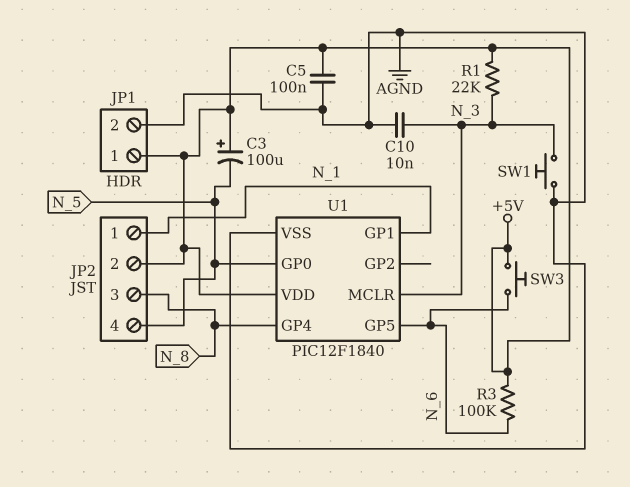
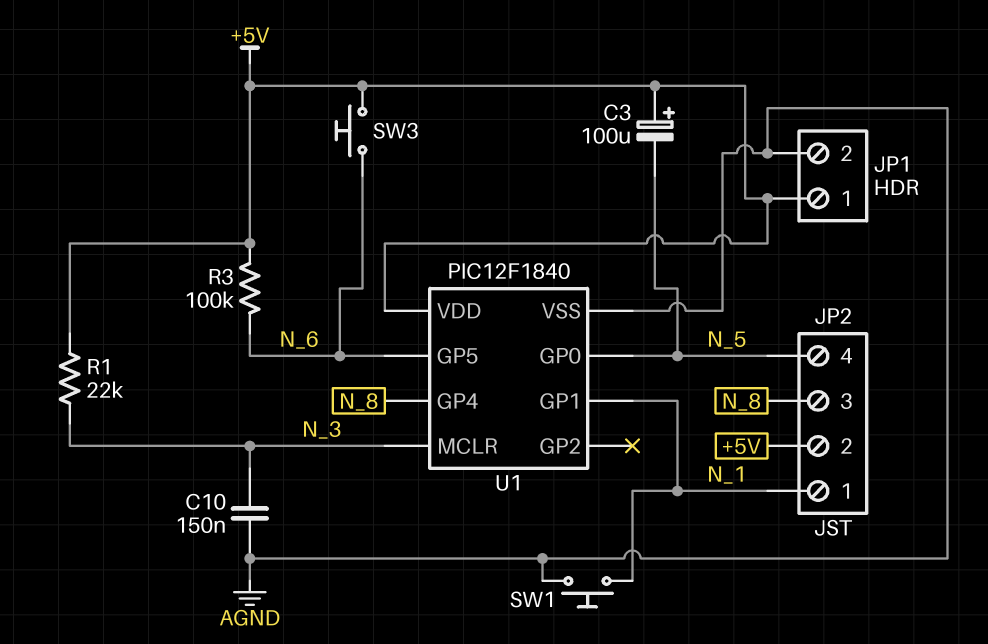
C5: 100nF (+5V, AGND) -> none
C10: 10nF (AGND, N_3) -> 150nF (AGND, N_3)
SW1: button (AGND, N_3) -> button (AGND, N_1)

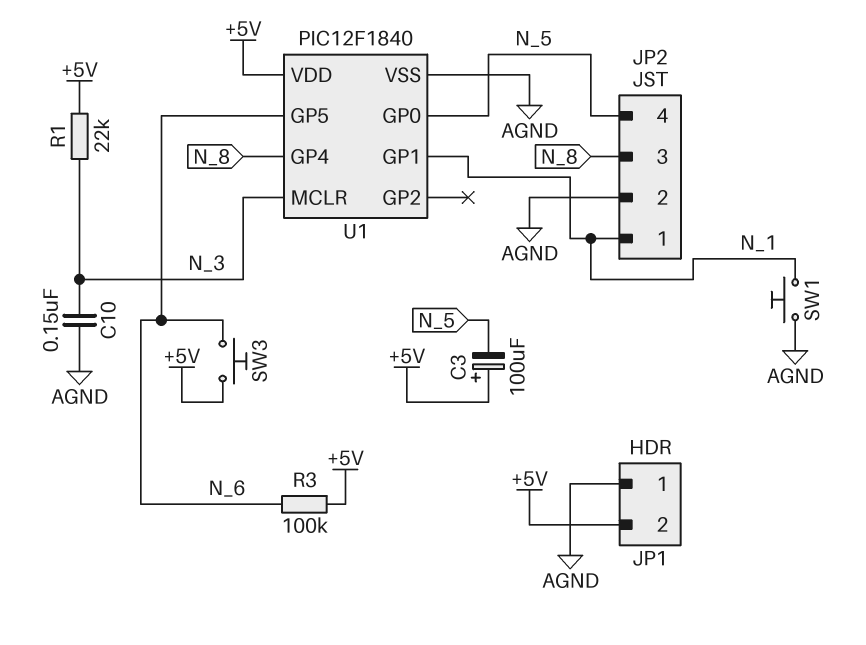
JP1 pin 1: +5V -> AGND
JP1 pin 2: AGND -> +5V
JP2 pin 2: +5V -> AGND

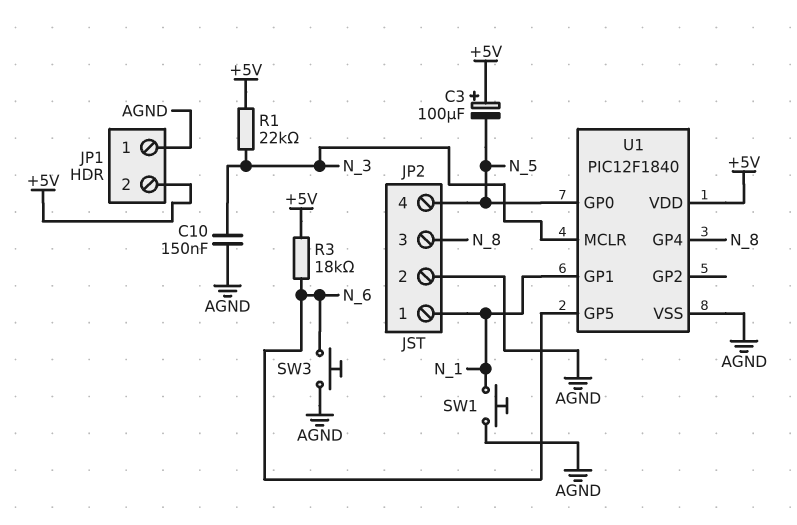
R3: 100k (+5V, N_6) -> 18k (+5V, N_6)
SW3: button (+5V, N_6) -> button (AGND, N_6)

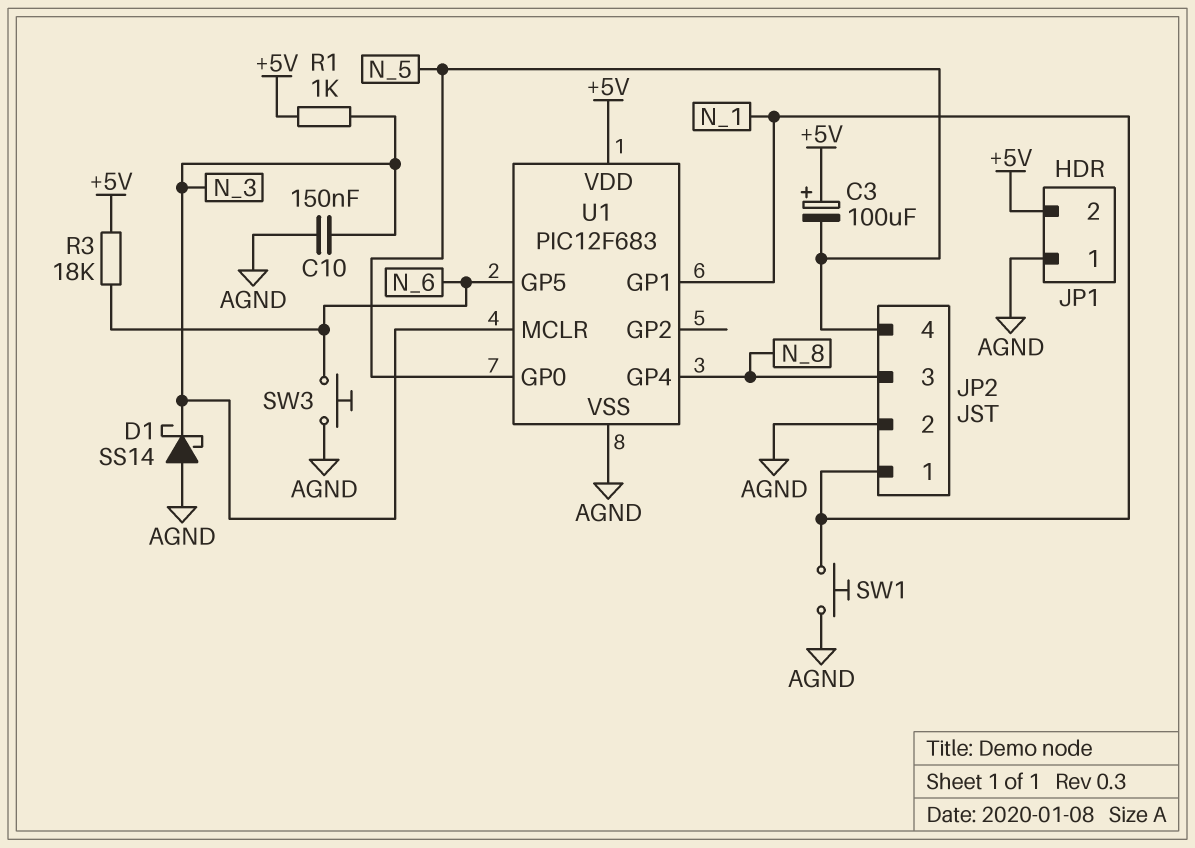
D1: none -> schottky SS14 (A AGND, K N_3)
R1: 22k (+5V, N_3) -> 1k (+5V, N_3)
U1: PIC12F1840 -> PIC12F683

